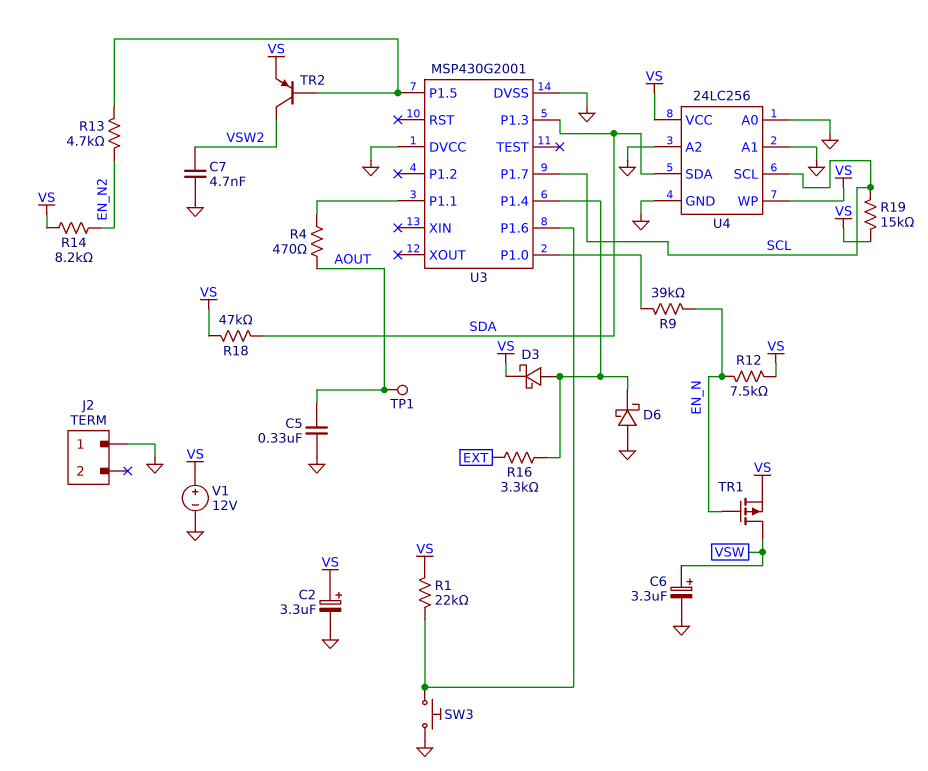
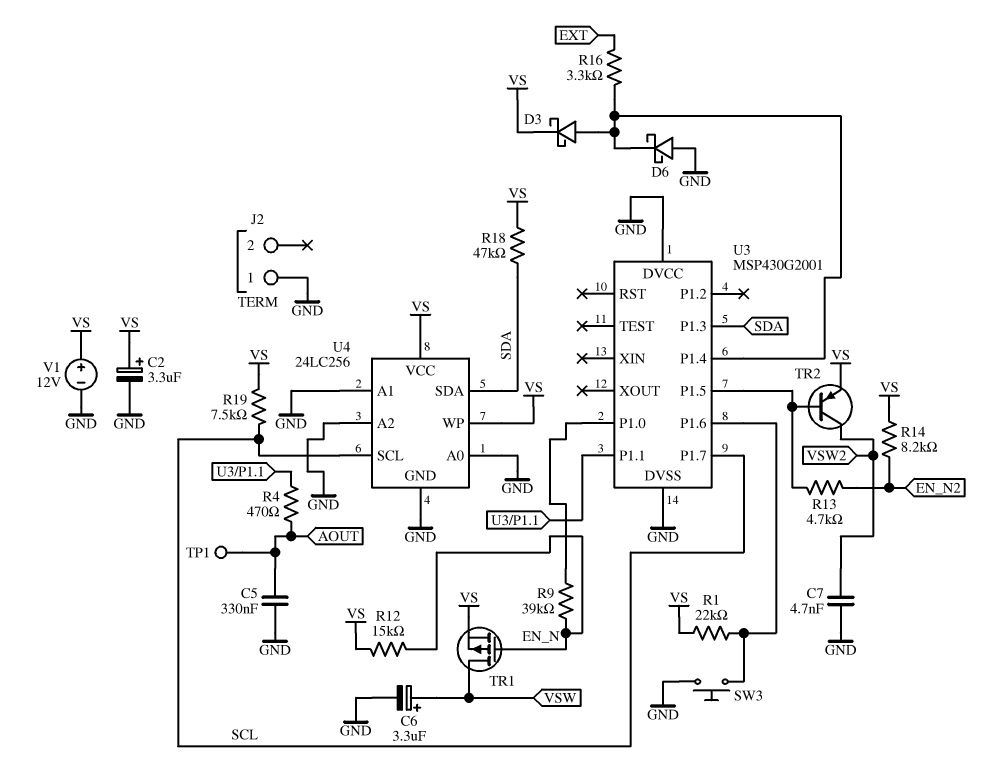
R12: 7.5k (EN_N, VS) -> 15k (EN_N, VS)
R19: 15k (SCL, VS) -> 7.5k (SCL, VS)

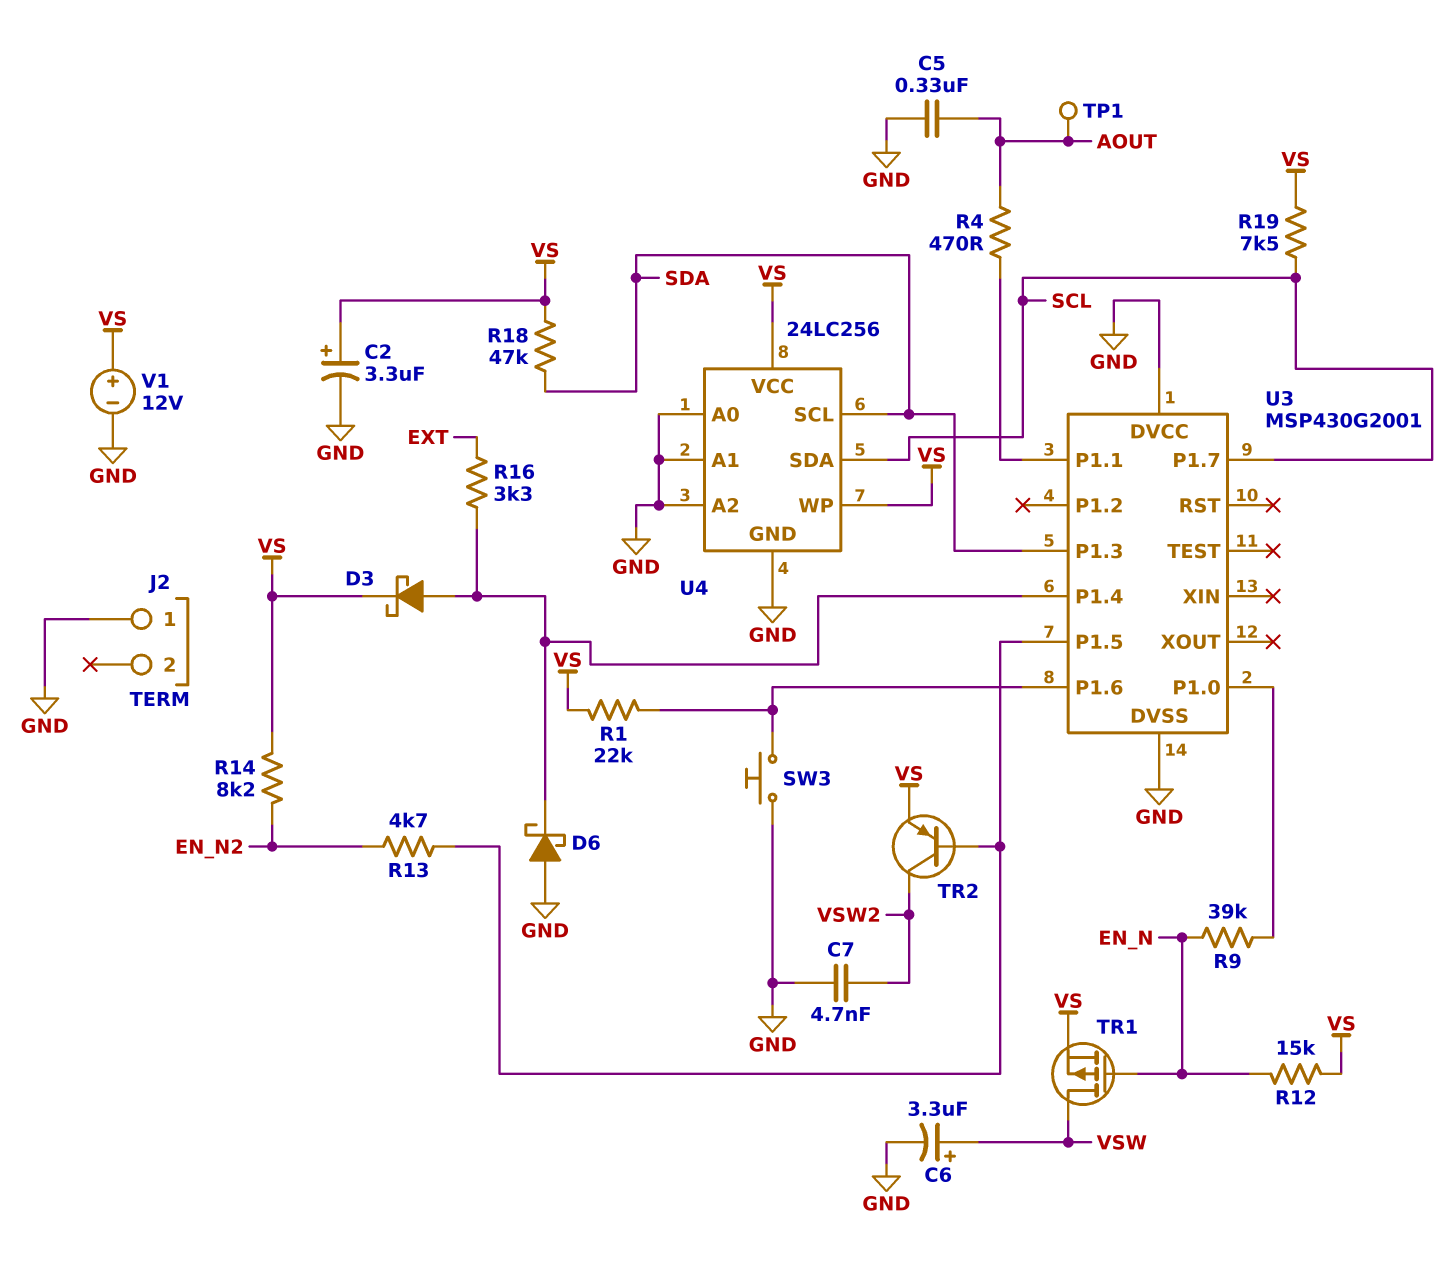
U4 pin SCL: SCL -> SDA
U4 pin SDA: SDA -> SCL

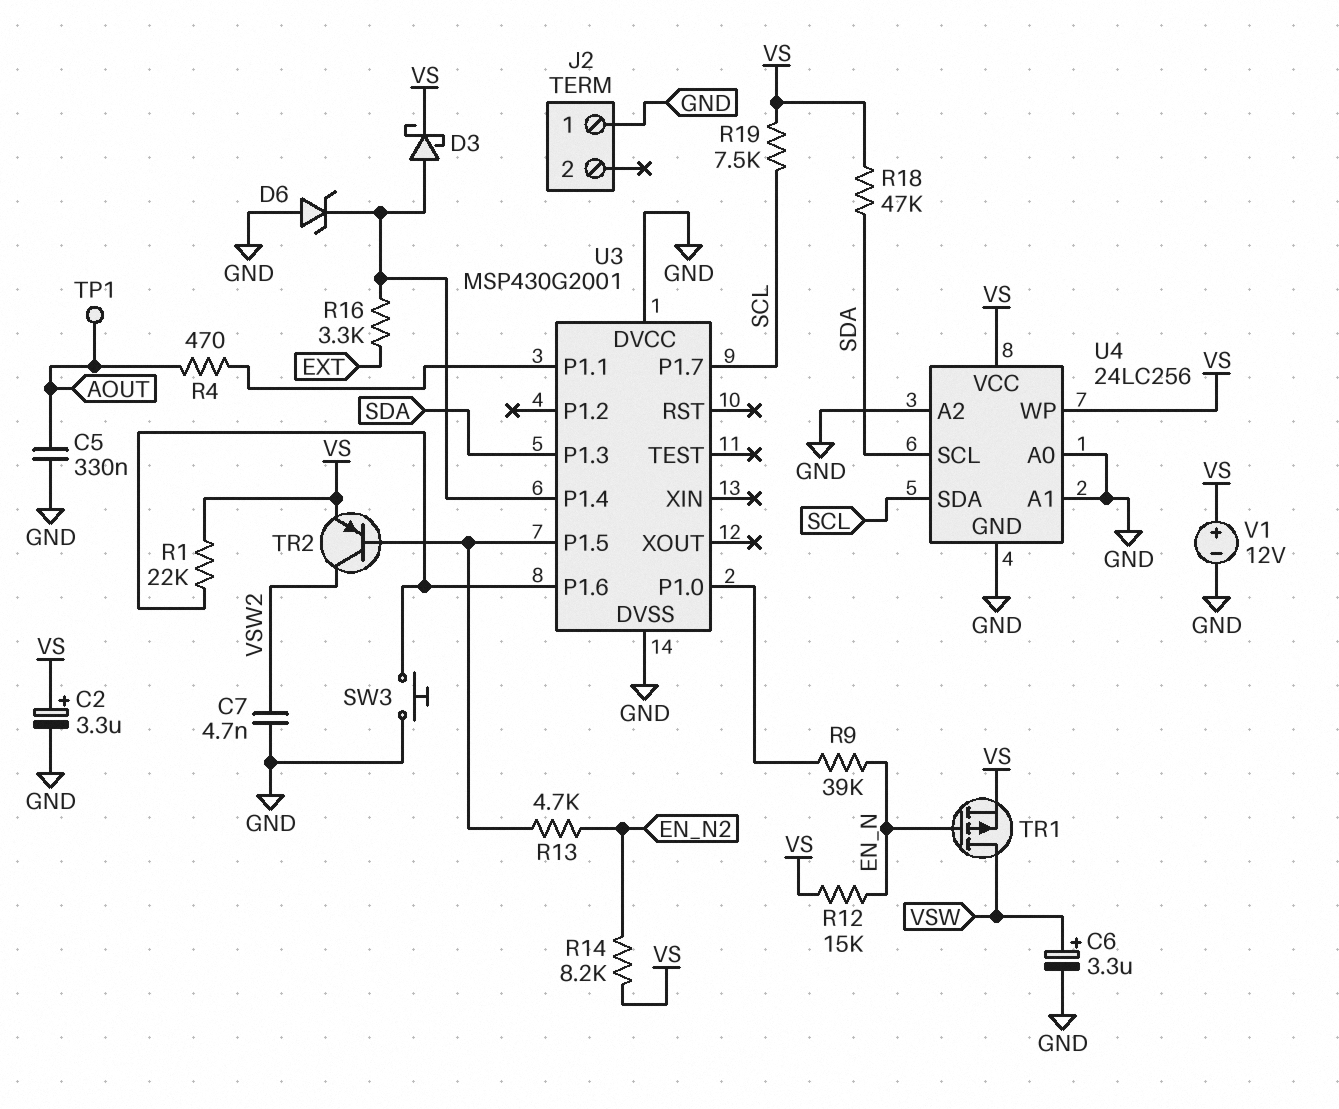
D6: schottky (A GND, K U3/P1.4) -> zener (A GND, K U3/P1.4)

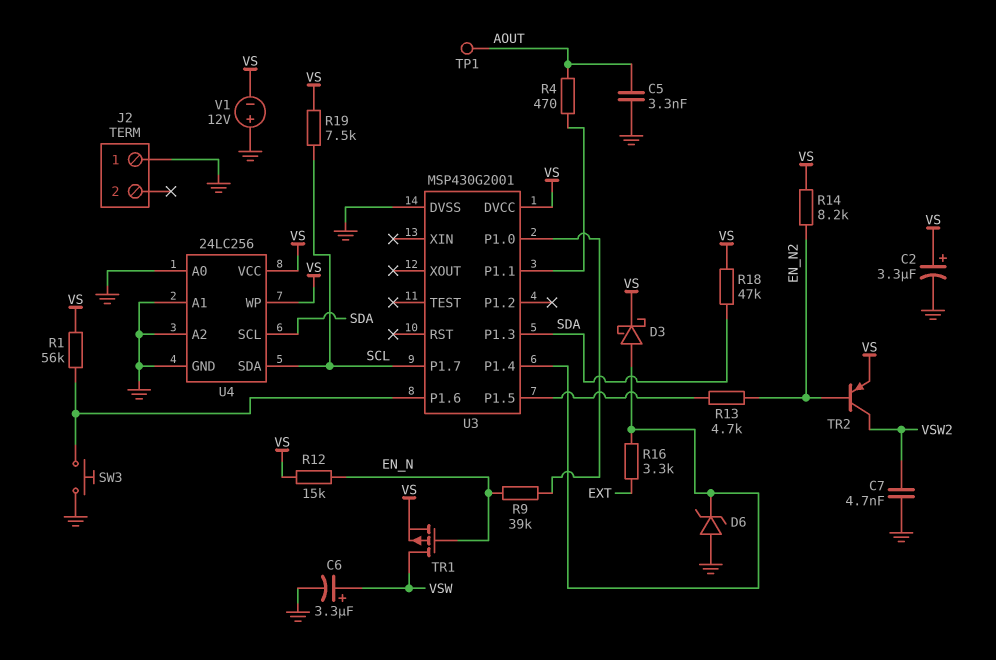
C5: 330nF (AOUT, GND) -> 3.3nF (AOUT, GND)
R1: 22k (U3/P1.6, VS) -> 56k (U3/P1.6, VS)
TR2: PNP (B U3/P1.5, C VSW2, E VS) -> PNP (B EN_N2, C VSW2, E VS)
U3 pin DVCC: GND -> VS
V1: 12V (plus VS, minus GND) -> 12V (plus GND, minus VS)

